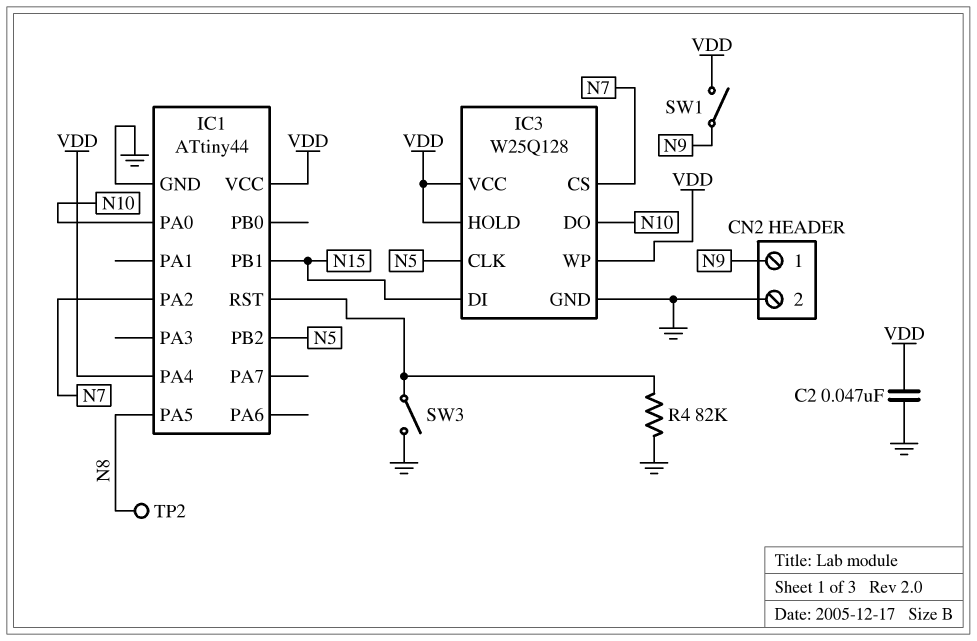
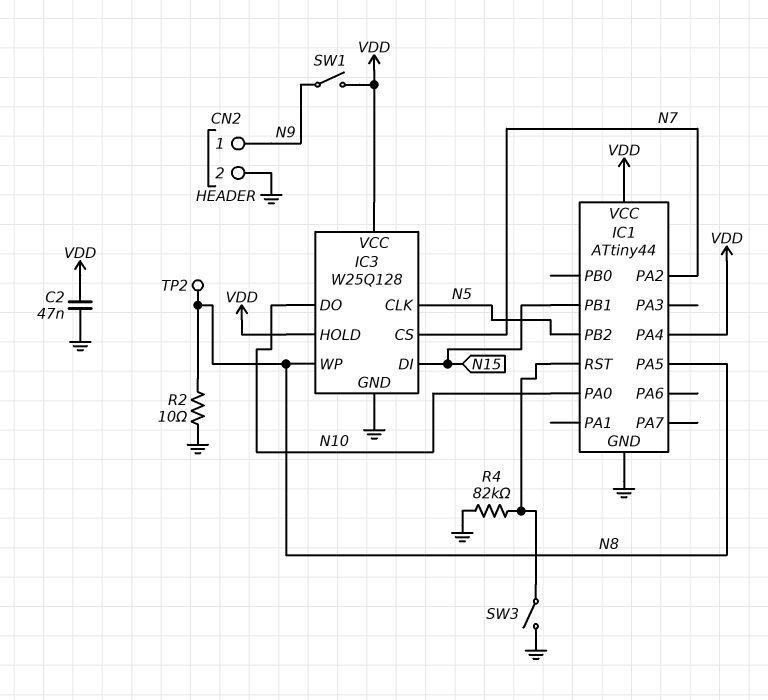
IC3 pin WP: VDD -> N8
R2: none -> 10 (GND, N8)

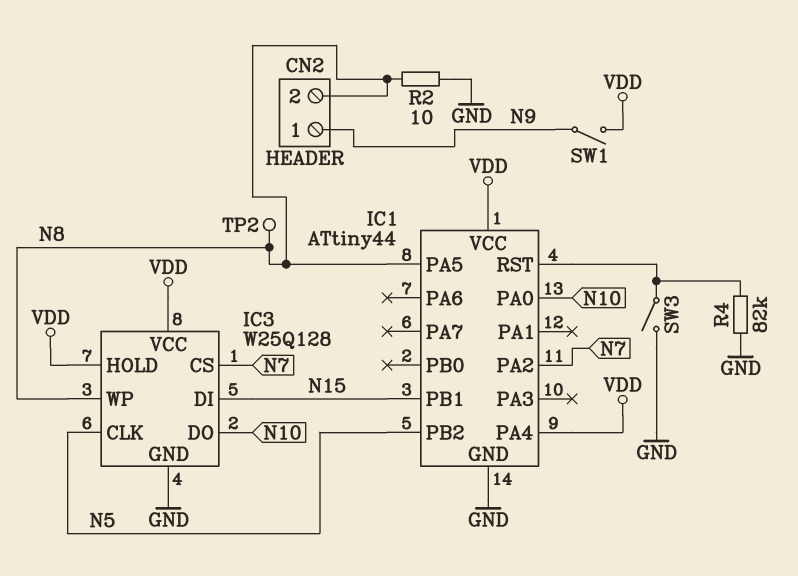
C2: 47nF (GND, VDD) -> none
CN2 pin 2: GND -> N8

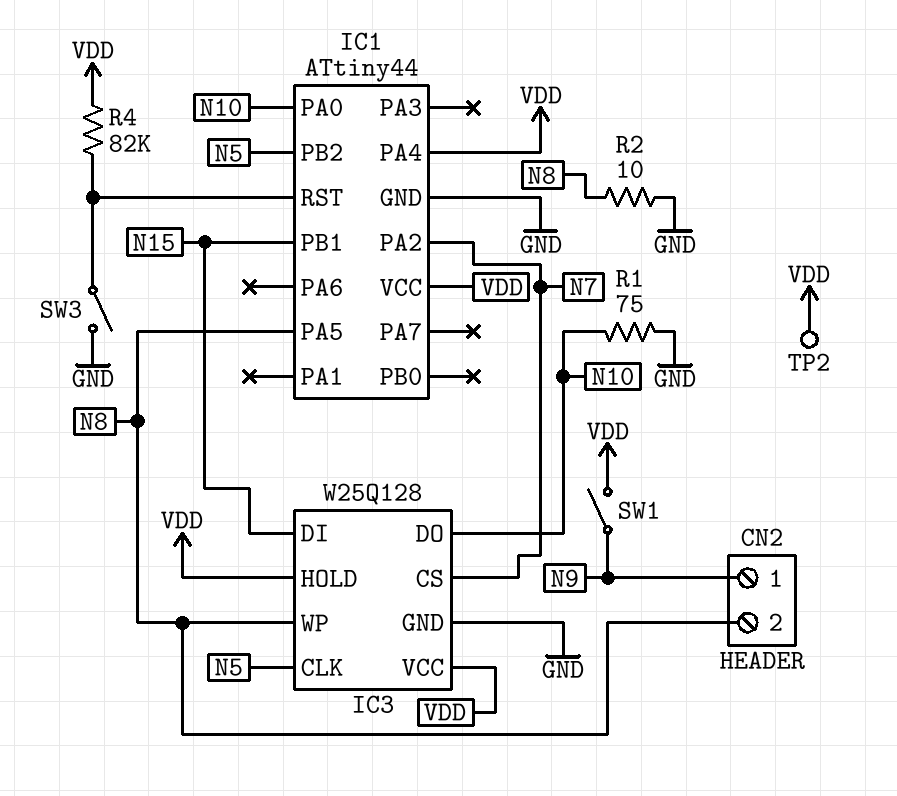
R1: none -> 75 (GND, N10)
R4: 82k (GND, IC1/RST) -> 82k (IC1/RST, VDD)
TP2: test point (N8) -> test point (VDD)

